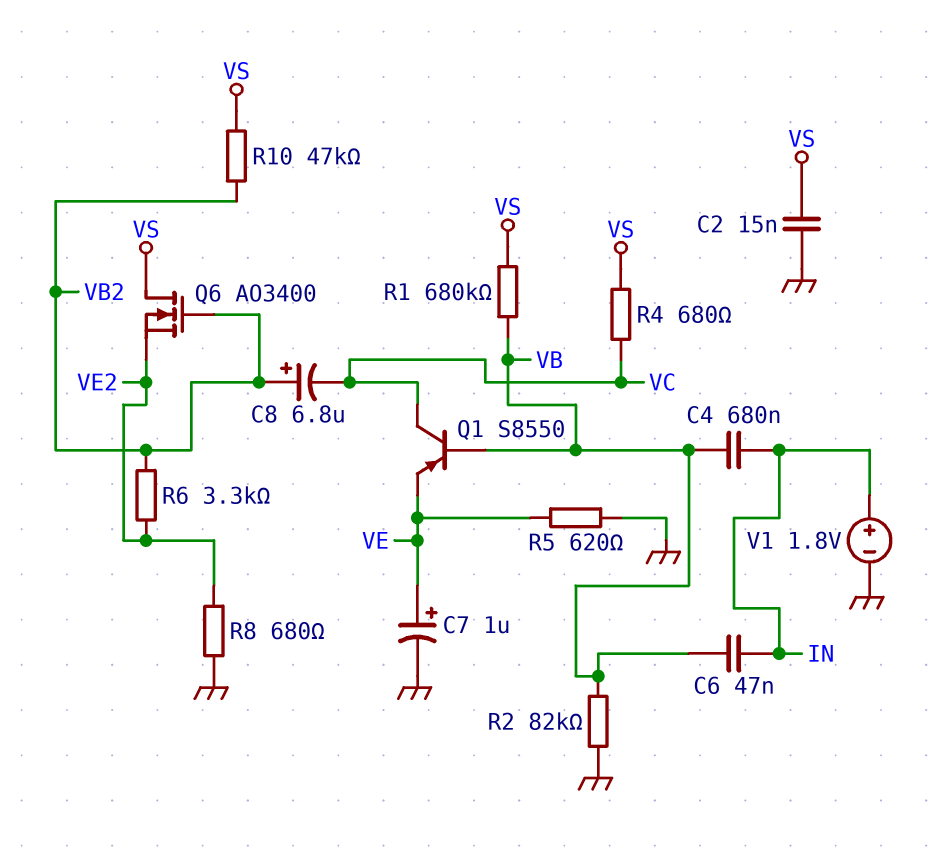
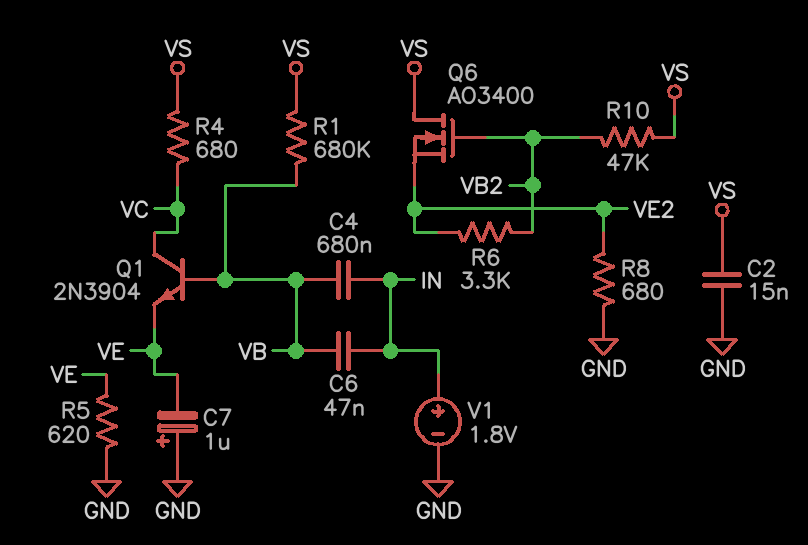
C7: 1uF (plus VE, minus GND) -> 1uF (plus GND, minus VE)
C8: 6.8uF (plus VB2, minus VC) -> none
Q1: PNP S8550 (B VB, C VC, E VE) -> NPN 2N3904 (B VB, C VC, E VE)
R2: 82k (GND, VB) -> none

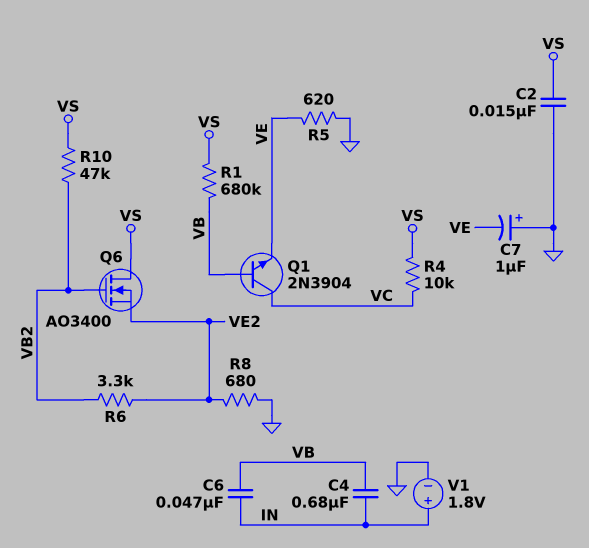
R4: 680 (VC, VS) -> 10k (VC, VS)

